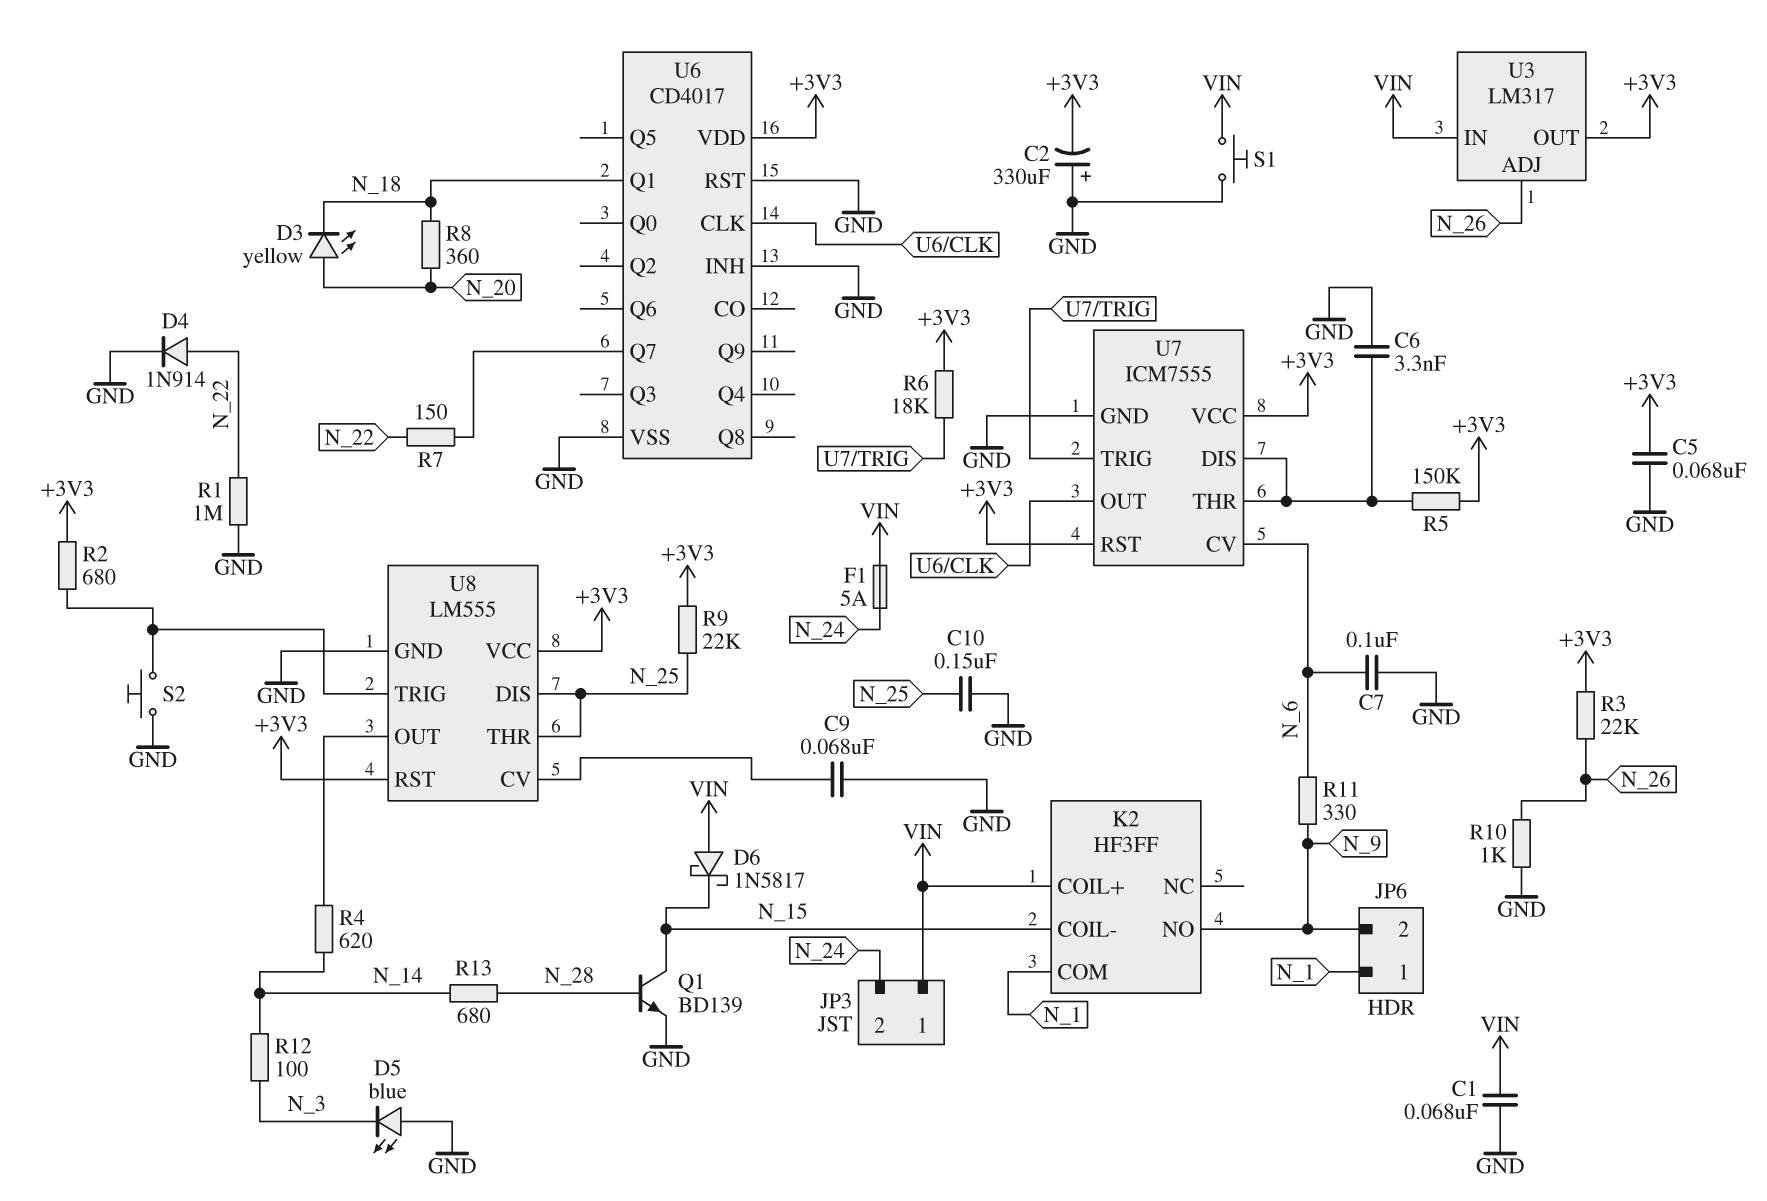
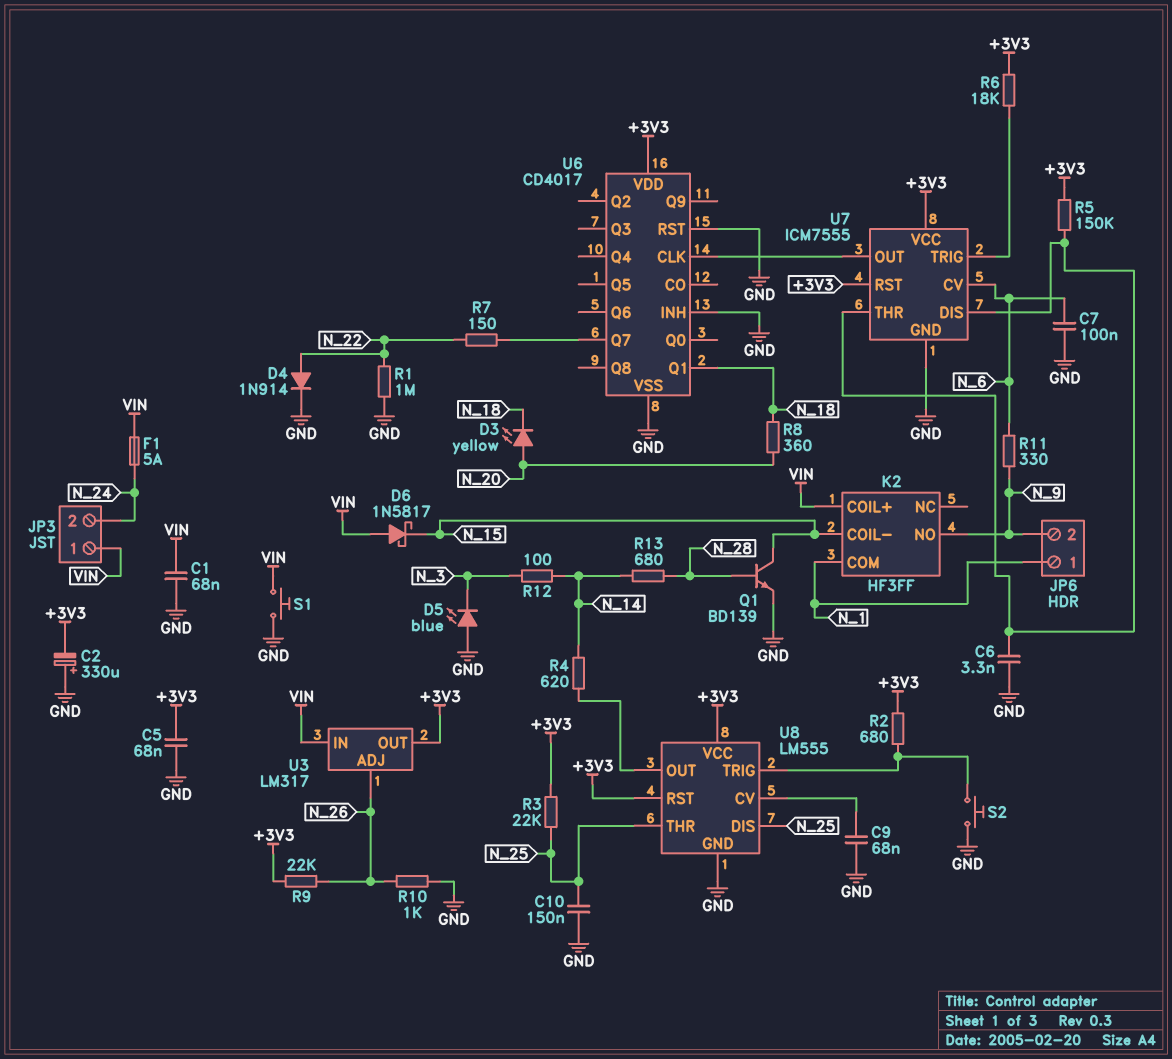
R3: 22k (+3V3, N_26) -> 22k (+3V3, N_25)
R9: 22k (+3V3, N_25) -> 22k (+3V3, N_26)

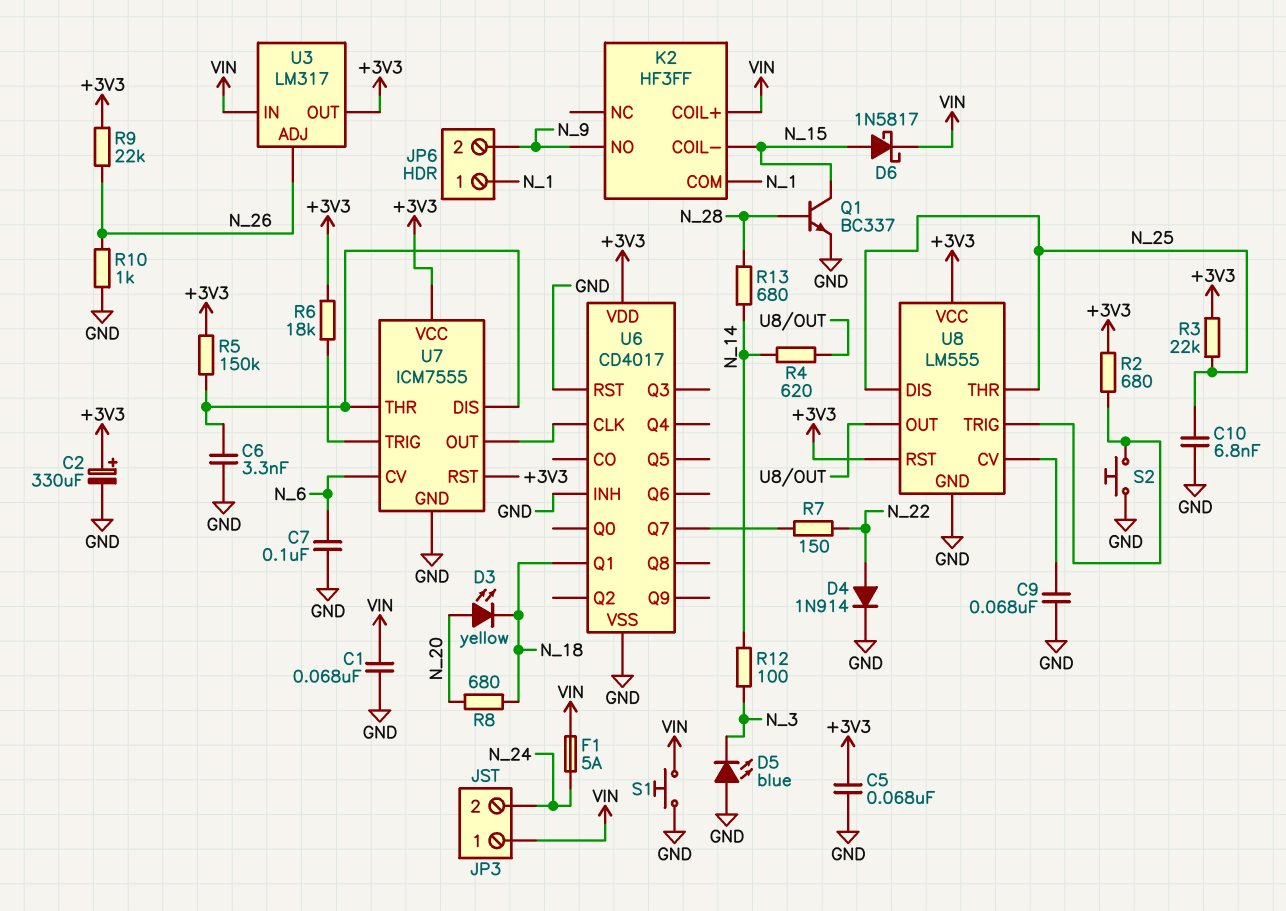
C2: 330uF (plus GND, minus +3V3) -> 330uF (plus +3V3, minus GND)
C10: 150nF (GND, N_25) -> 6.8nF (GND, N_25)
D6: schottky 1N5817 (A VIN, K N_15) -> schottky 1N5817 (A N_15, K VIN)
Q1: NPN BD139 (B N_28, C N_15, E GND) -> NPN BC337 (B N_28, C N_15, E GND)
R1: 1M (GND, N_22) -> none
R8: 360 (N_18, N_20) -> 680 (N_18, N_20)
R11: 330 (N_6, N_9) -> none

